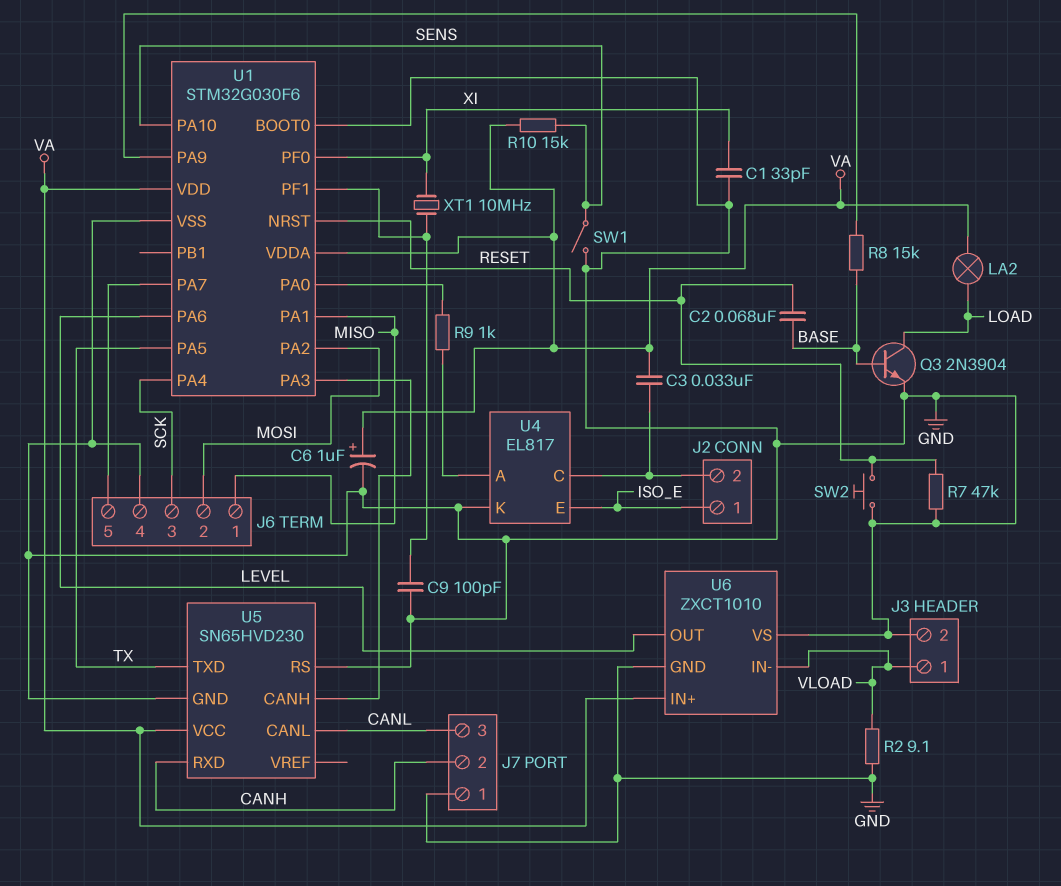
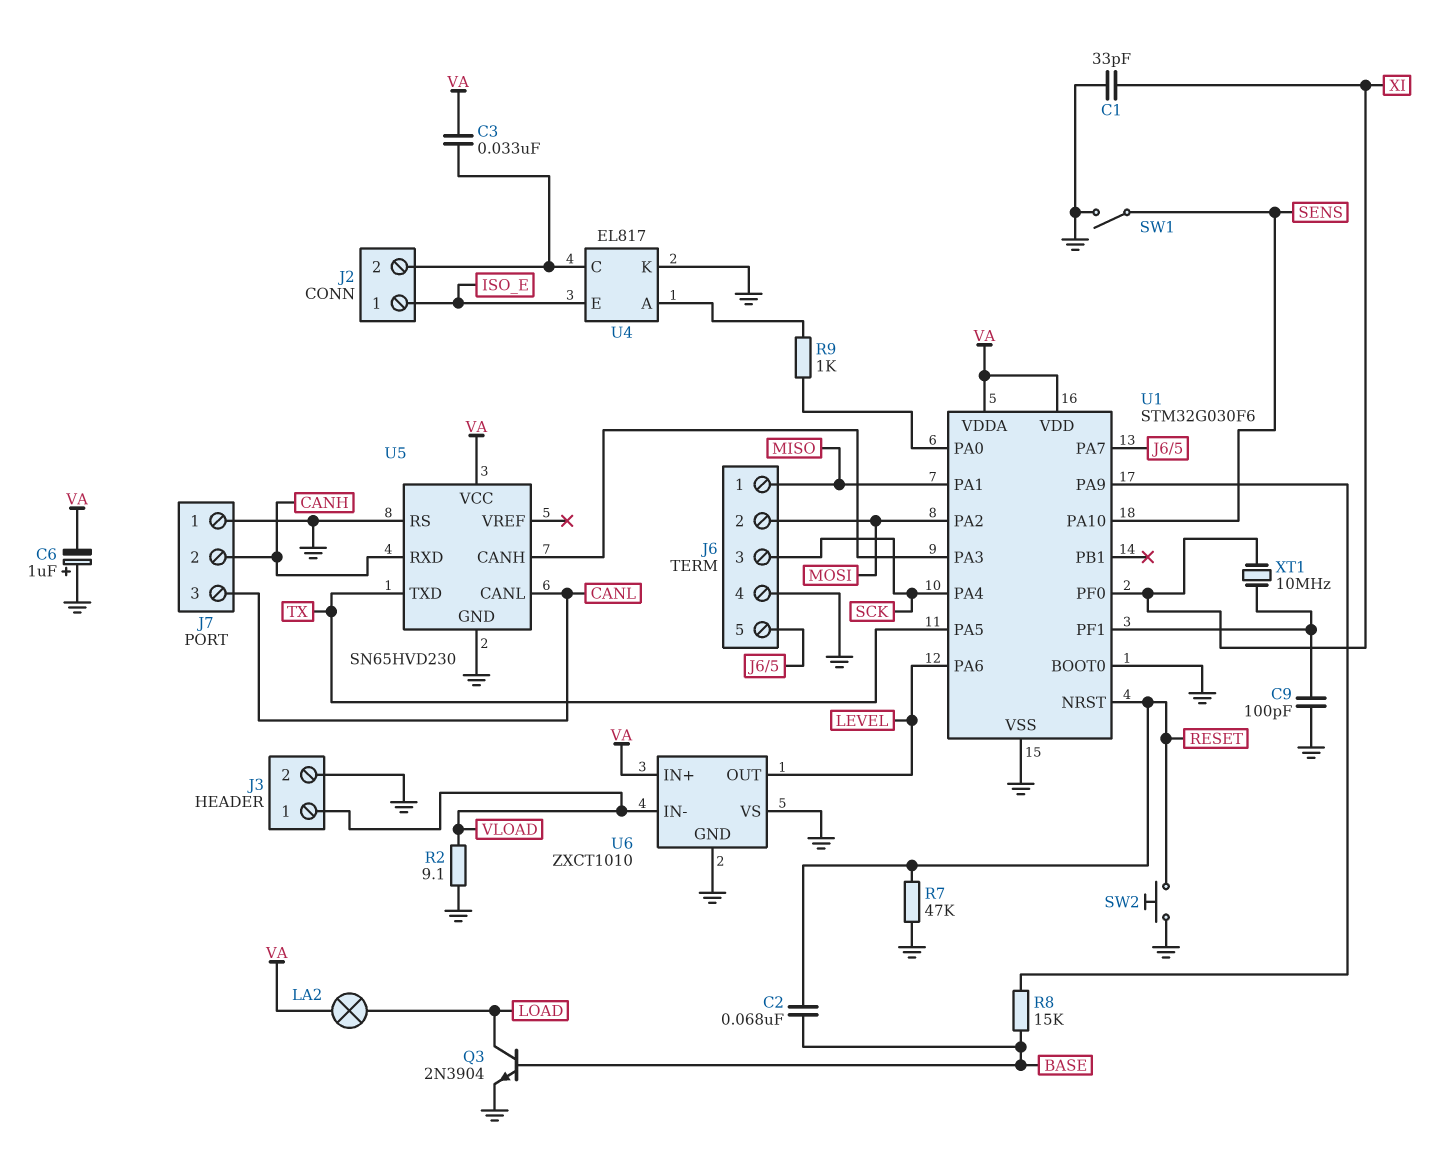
C6: 1uF (plus VA, minus GND) -> 1uF (plus GND, minus VA)
R10: 15k (SENS, VA) -> none

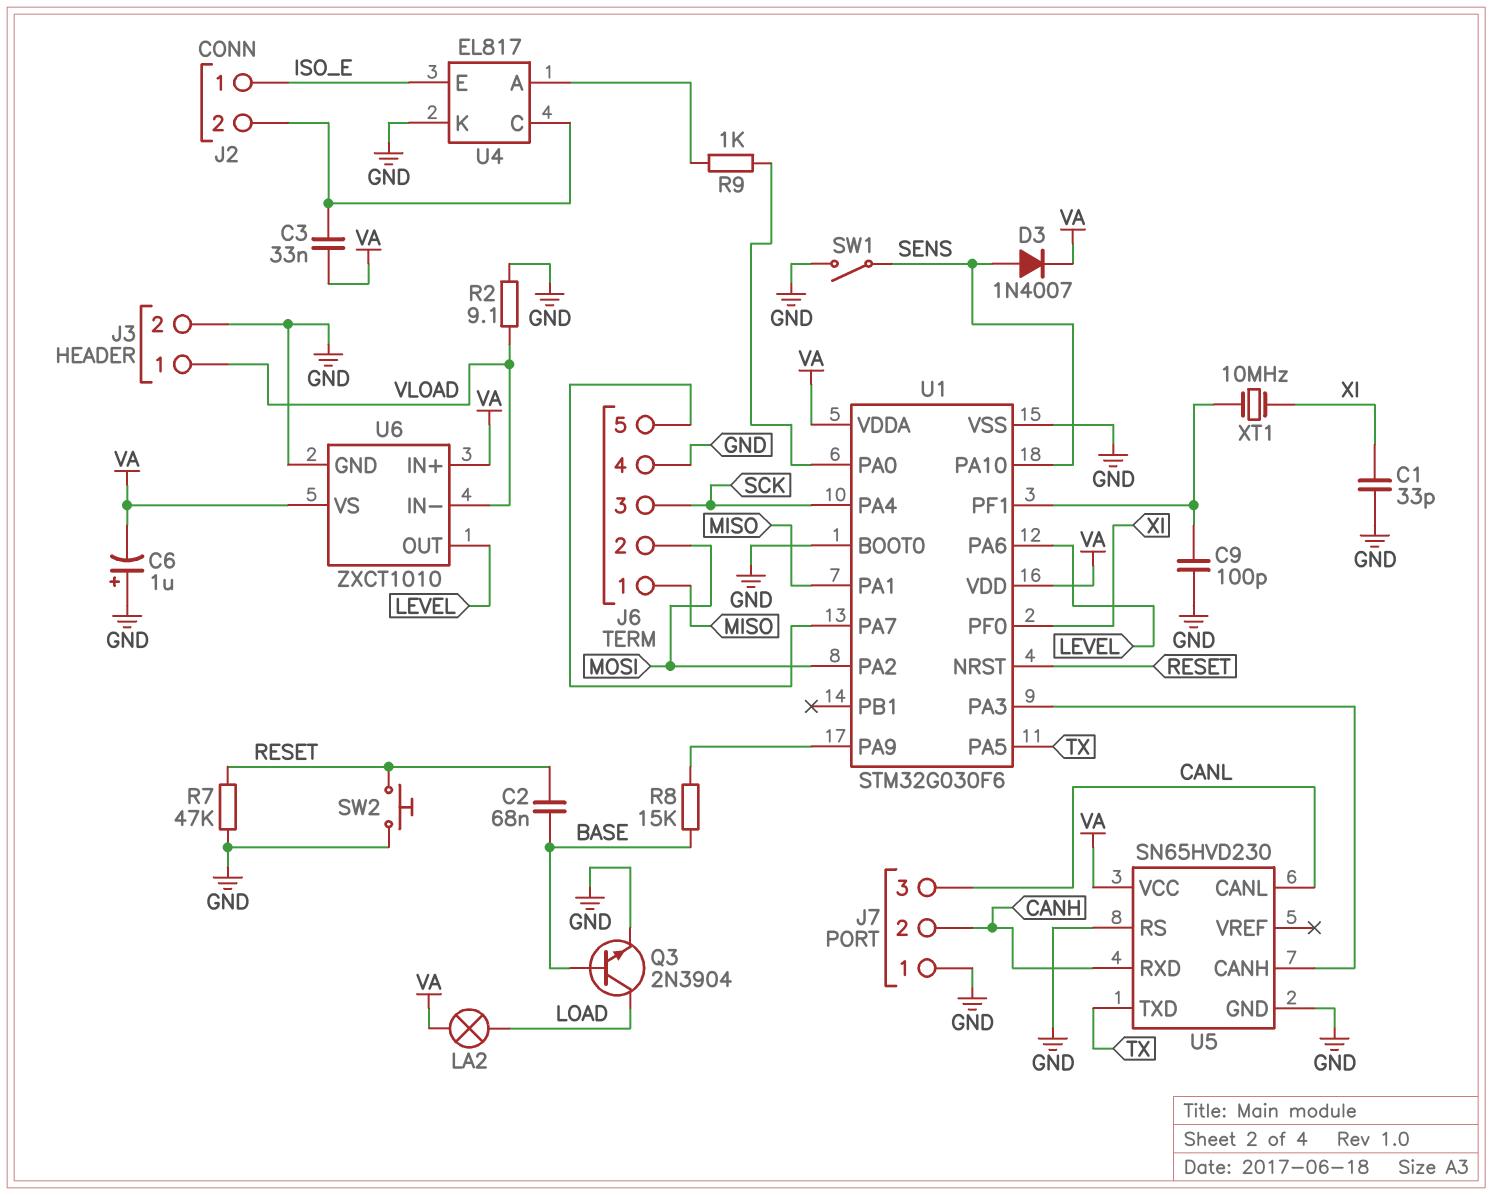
D3: none -> diode 1N4007 (A SENS, K VA)
U6 pin VS: GND -> VA

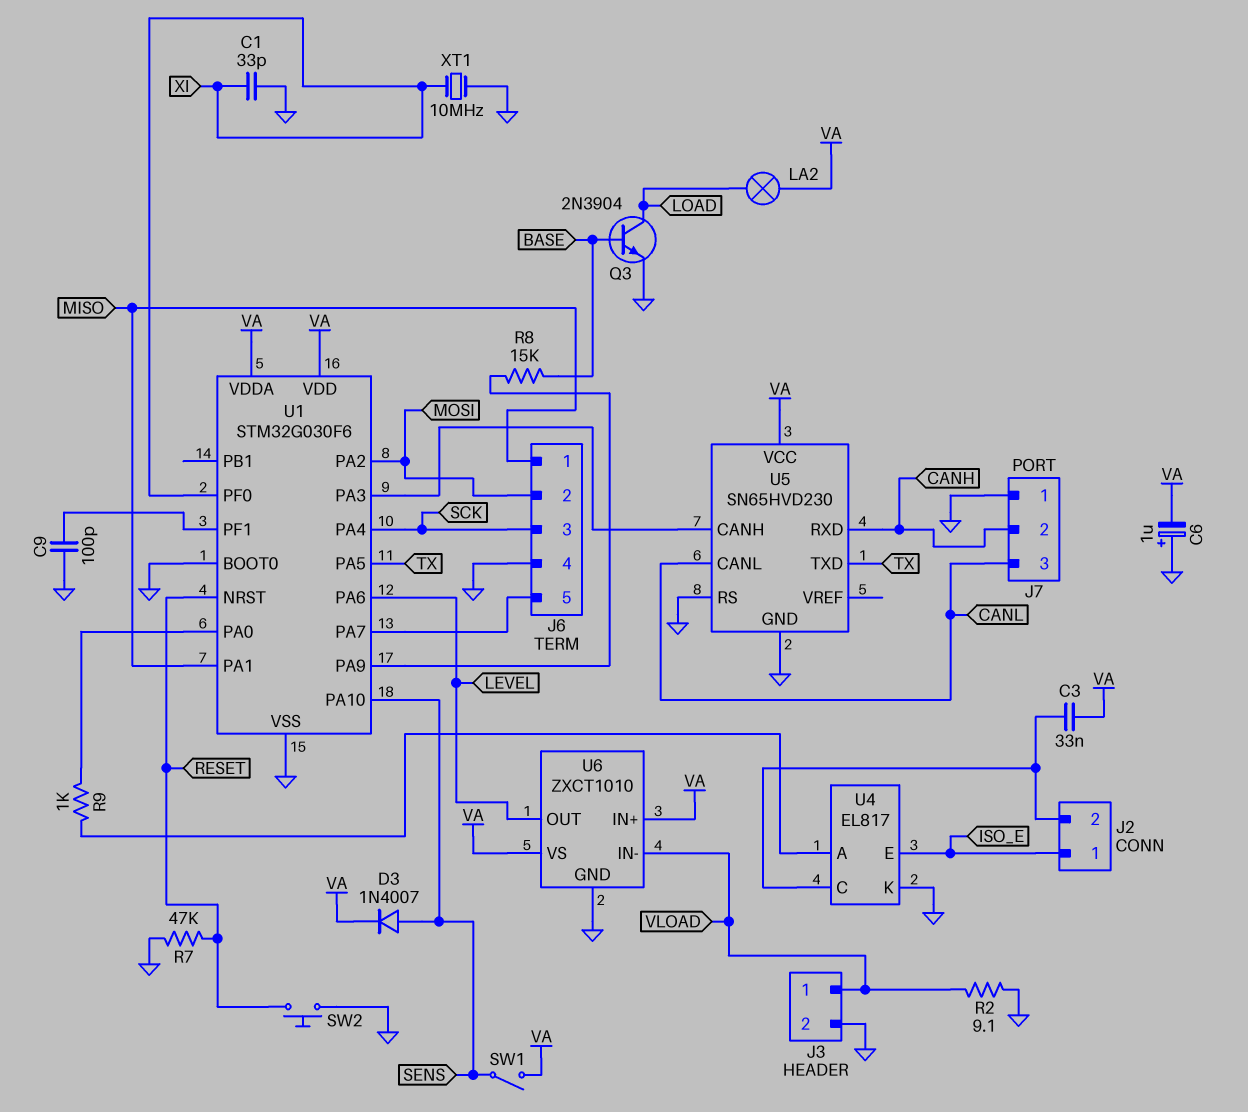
C2: 68nF (BASE, RESET) -> none
SW1: switch (GND, SENS) -> switch (SENS, VA)
XT1: 10MHz (U1/PF1, XI) -> 10MHz (GND, XI)

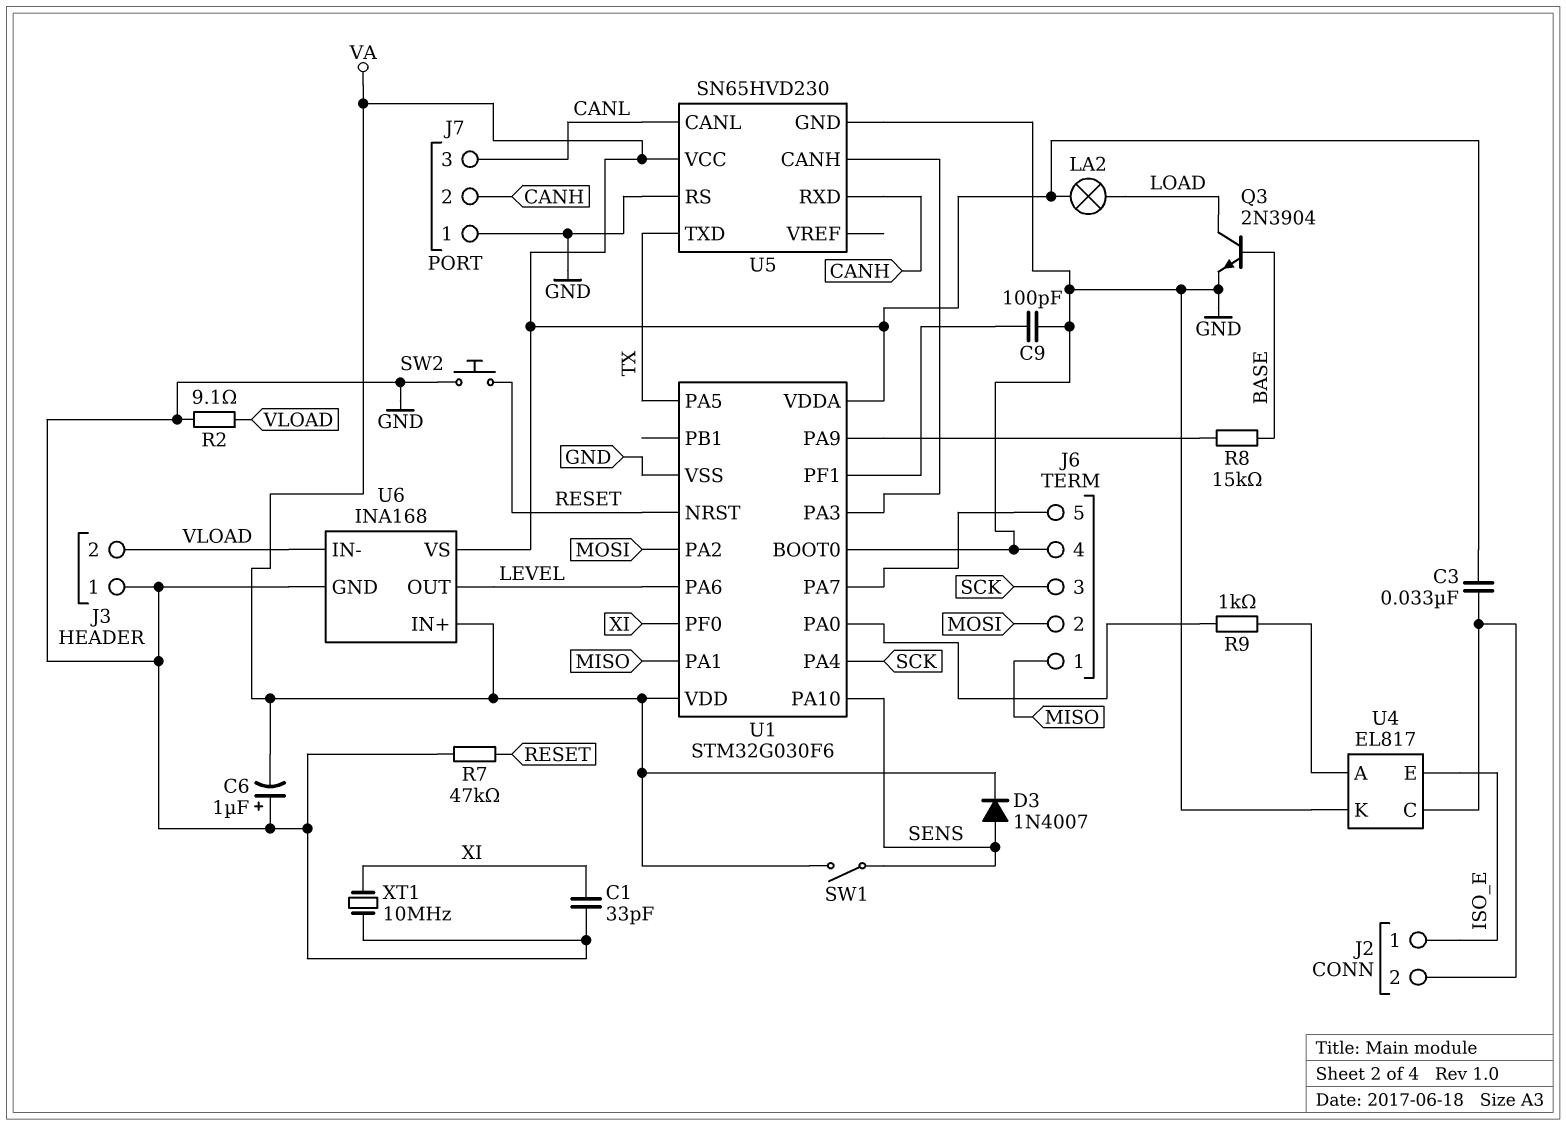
J3 pin 1: VLOAD -> GND
J3 pin 2: GND -> VLOAD
U6: ZXCT1010 -> INA168

